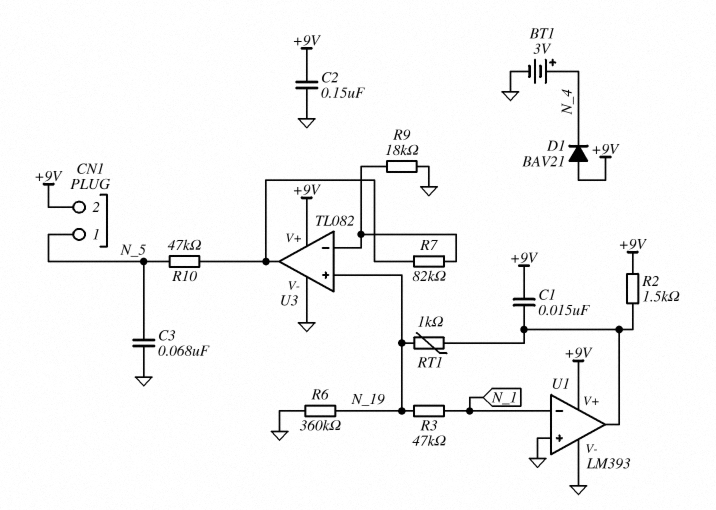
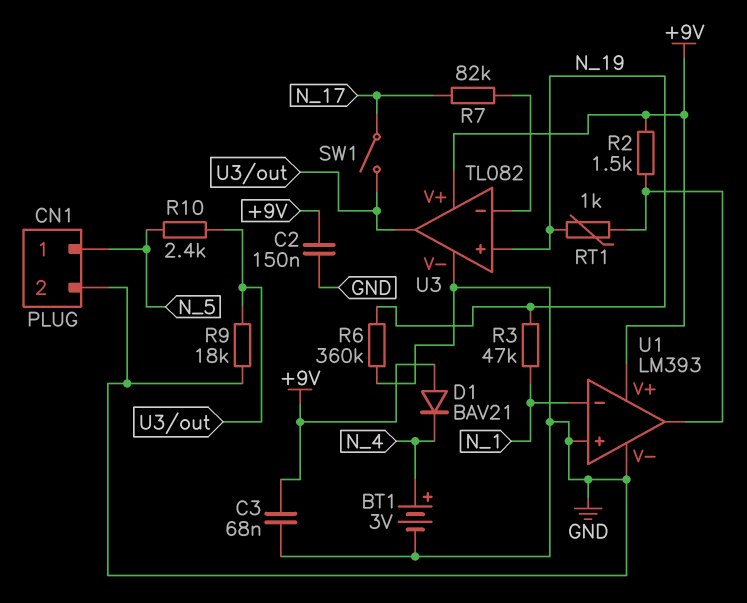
C1: 15nF (+9V, U1/out) -> none
C3: 68nF (GND, N_5) -> 68nF (+9V, GND)
CN1 pin 2: +9V -> GND
R7: 82k (U3/in-, U3/out) -> 82k (N_17, U3/in-)
R9: 18k (GND, U3/in-) -> 18k (GND, U3/out)
R10: 47k (N_5, U3/out) -> 2.4k (N_5, U3/out)
SW1: none -> switch (N_17, U3/out)

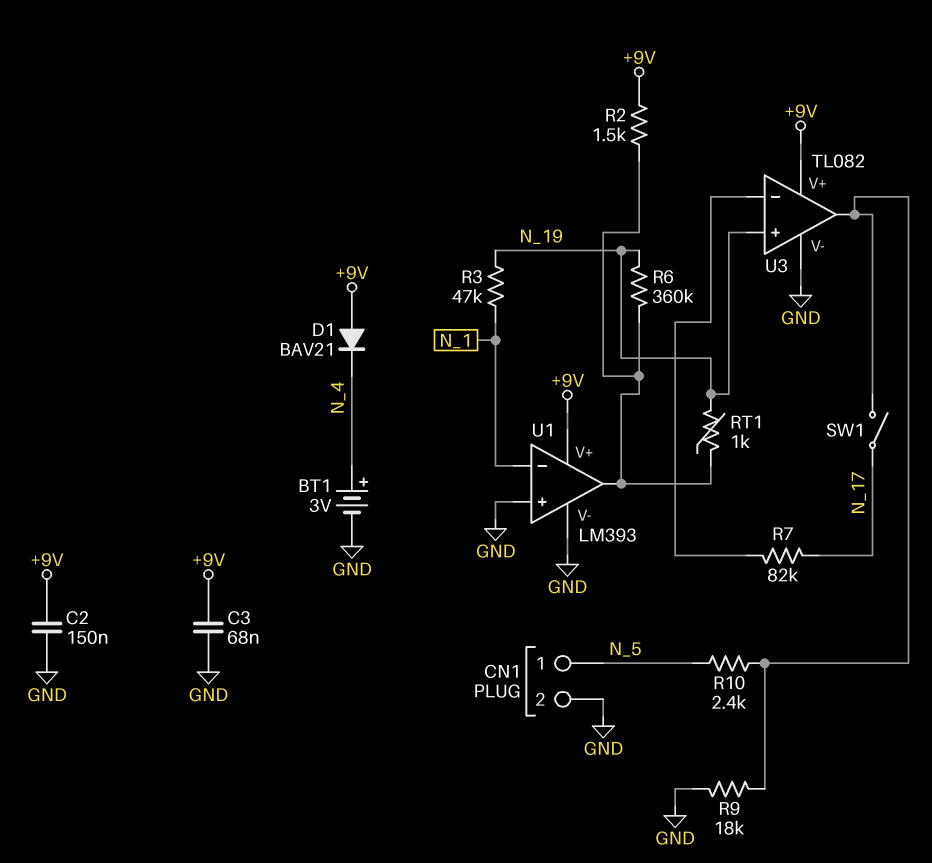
R6: 360k (GND, N_19) -> 360k (N_19, U1/out)

